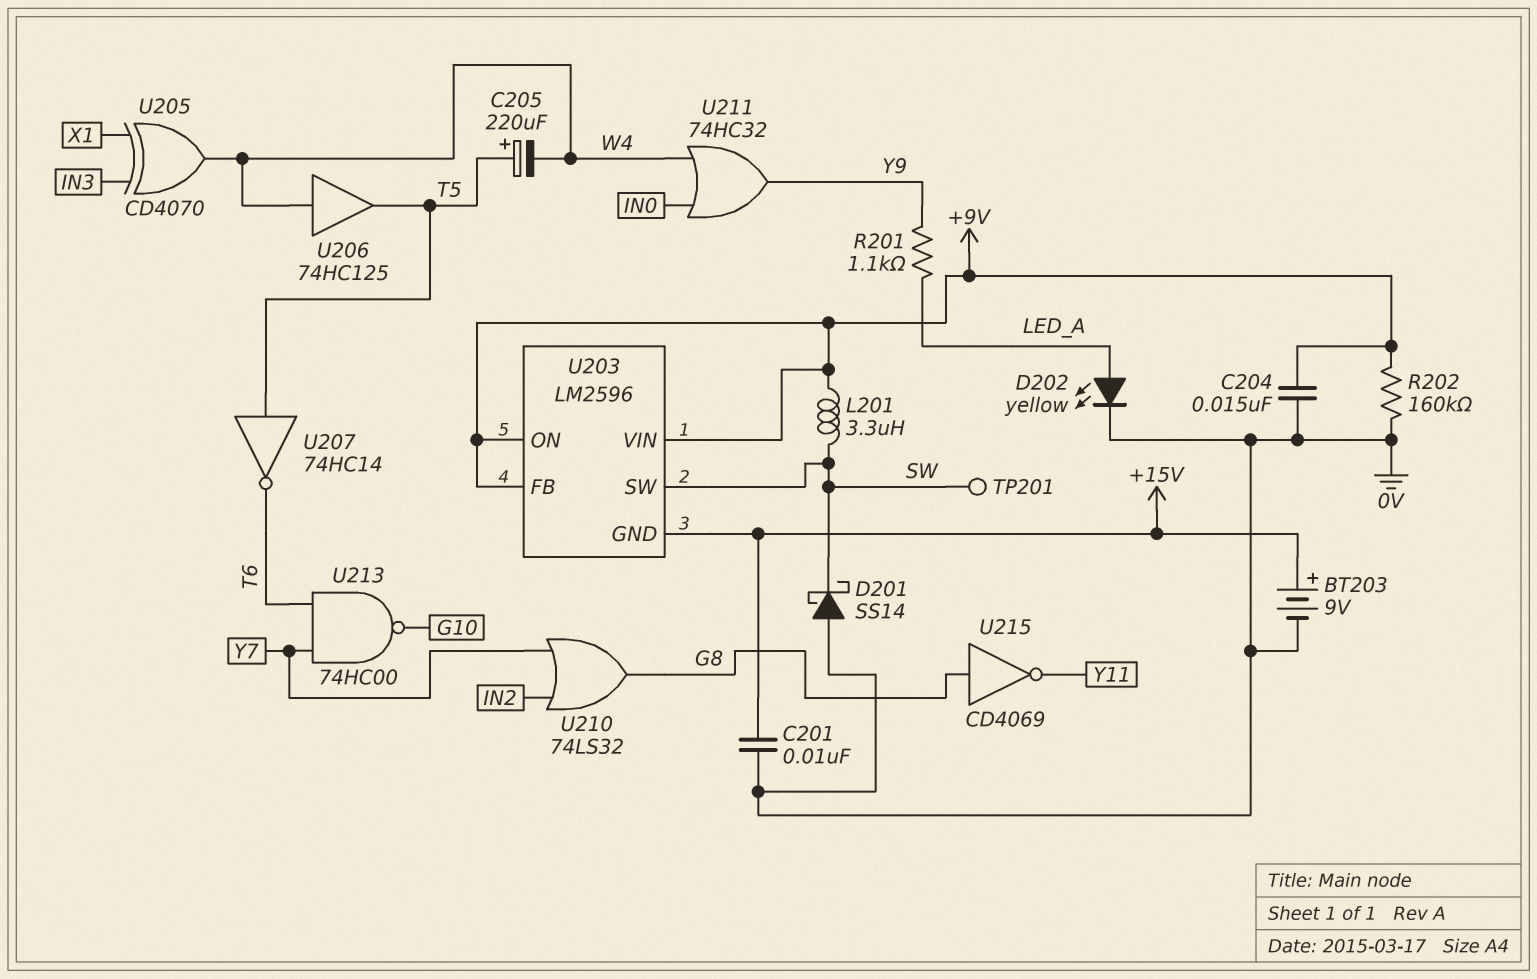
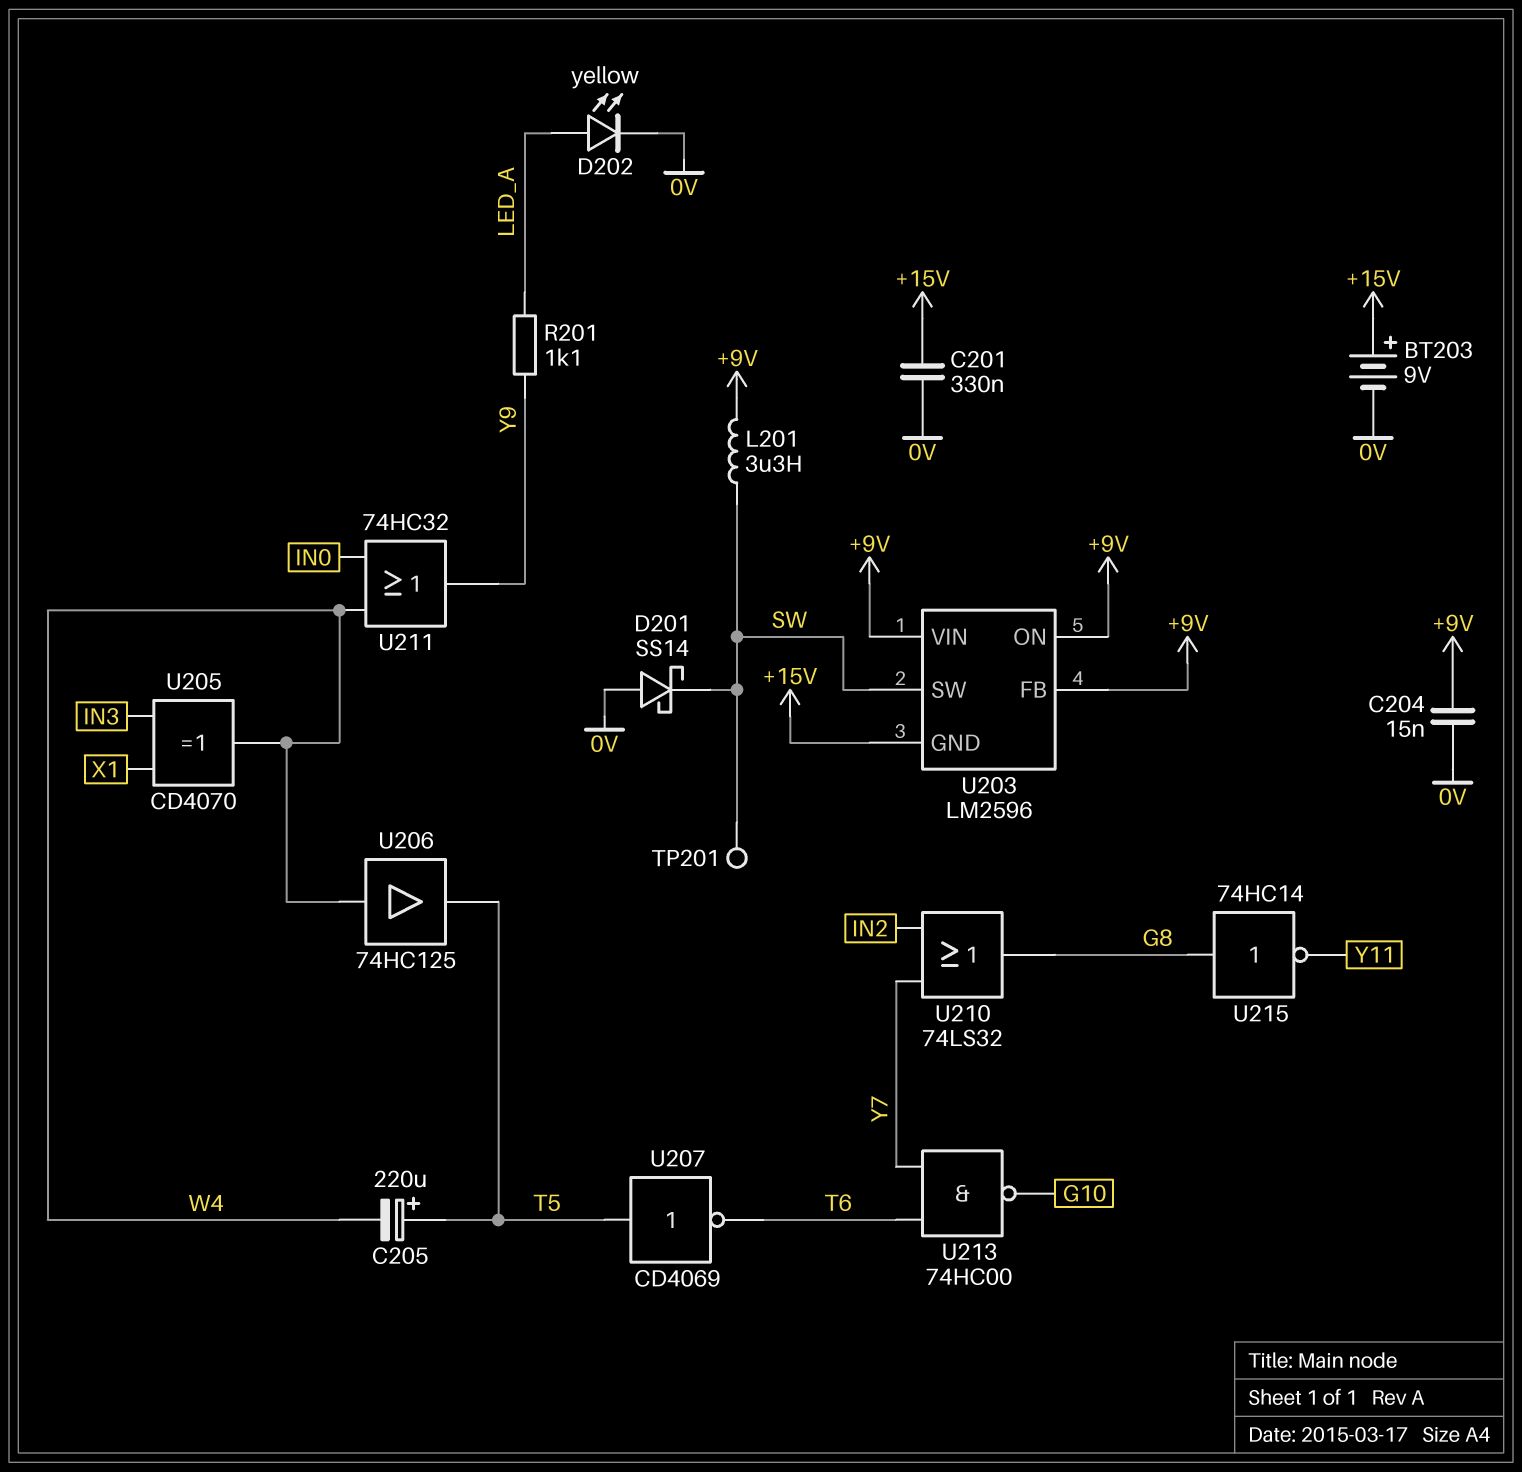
C201: 10nF (+15V, 0V) -> 330nF (+15V, 0V)
R202: 160k (+9V, 0V) -> none
U207: NOT 74HC14 (in T5, out T6) -> NOT CD4069 (in T5, out T6)
U215: NOT CD4069 (in G8, out Y11) -> NOT 74HC14 (in G8, out Y11)

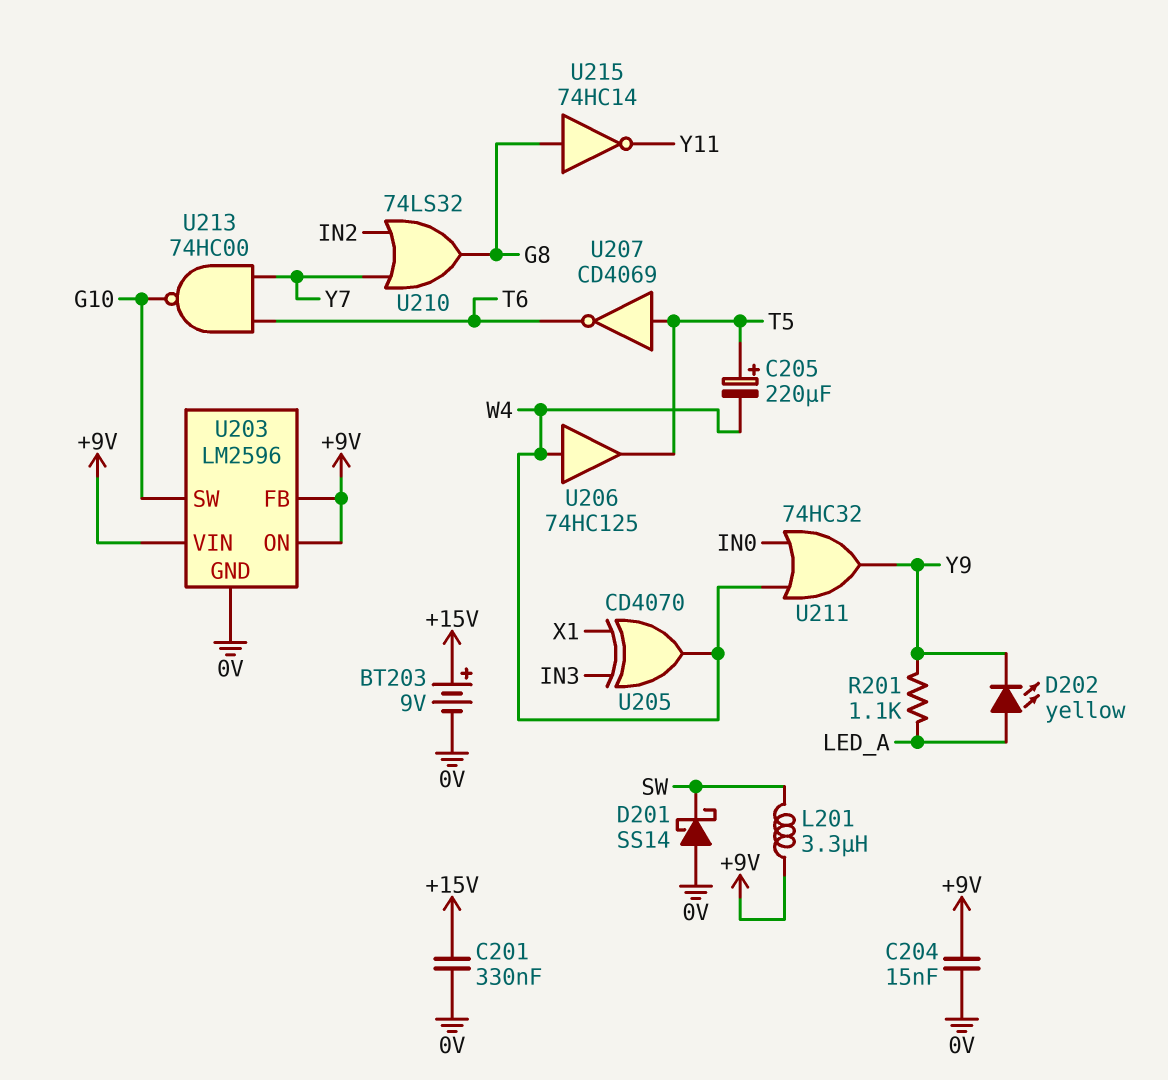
D202: LED yellow (A LED_A, K 0V) -> LED yellow (A LED_A, K Y9)
TP201: test point (SW) -> none
U203 pin GND: +15V -> 0V
U203 pin SW: SW -> G10

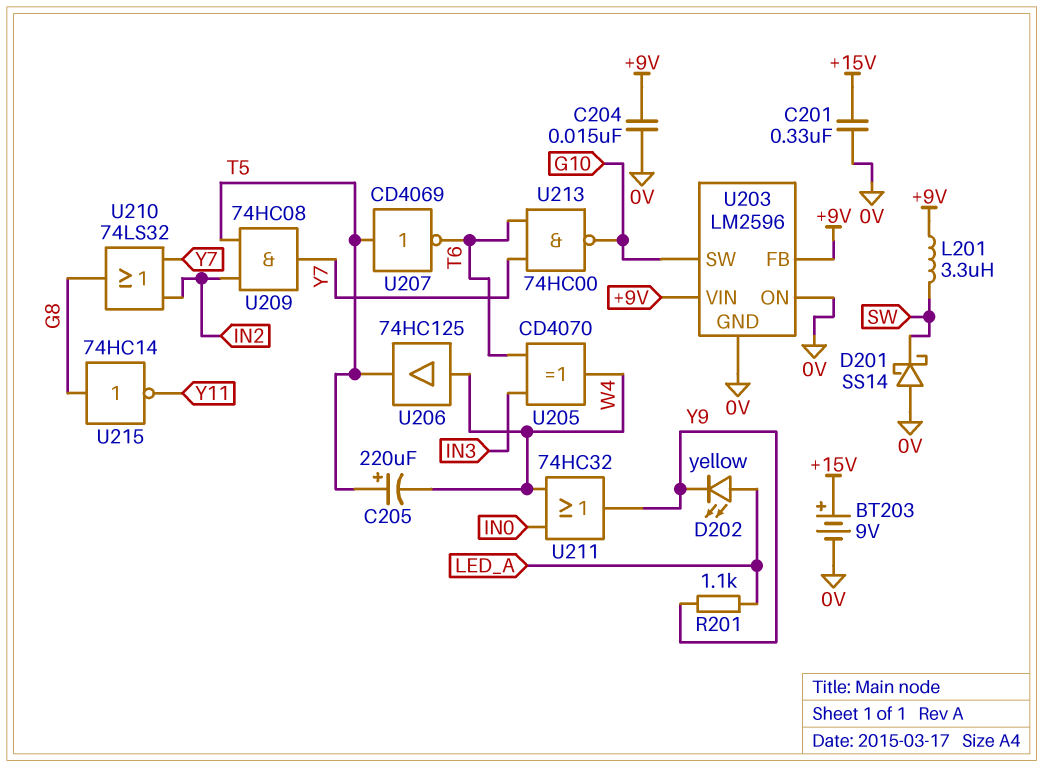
U203 pin ON: +9V -> 0V
U205: XOR CD4070 (in IN3, in X1, out W4) -> XOR CD4070 (in IN3, in T6, out W4)
U209: none -> AND 74HC08 (in IN2, in T5, out Y7)

